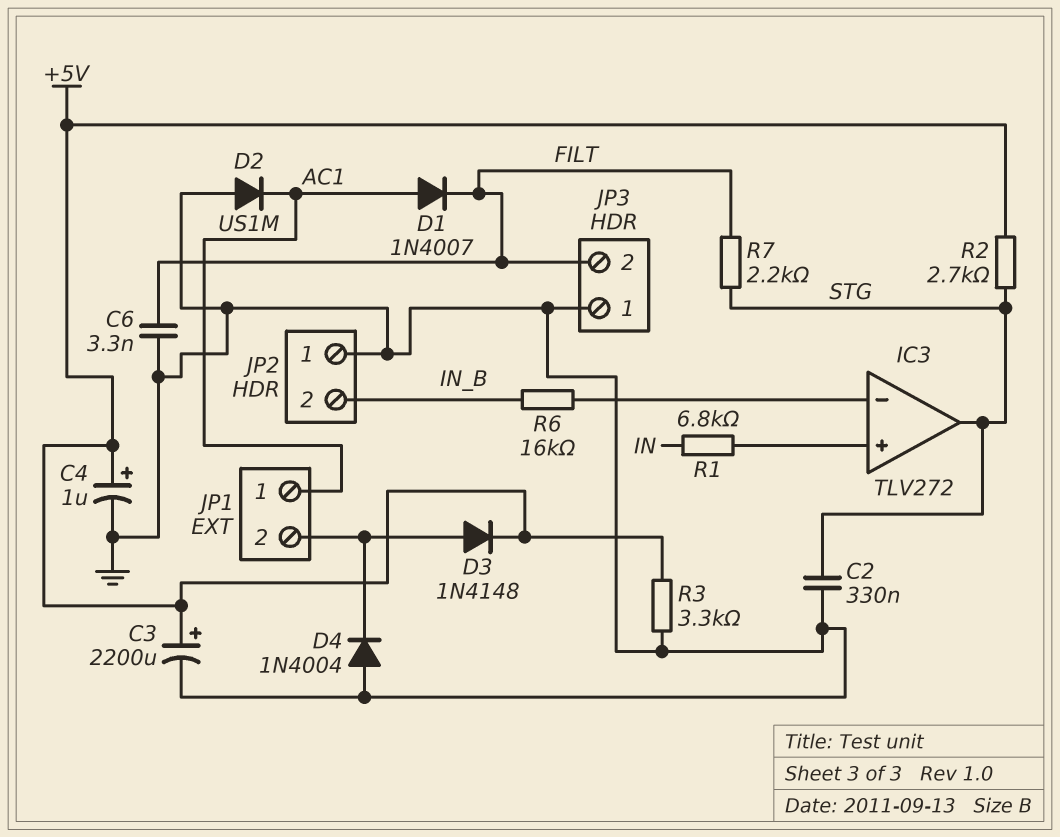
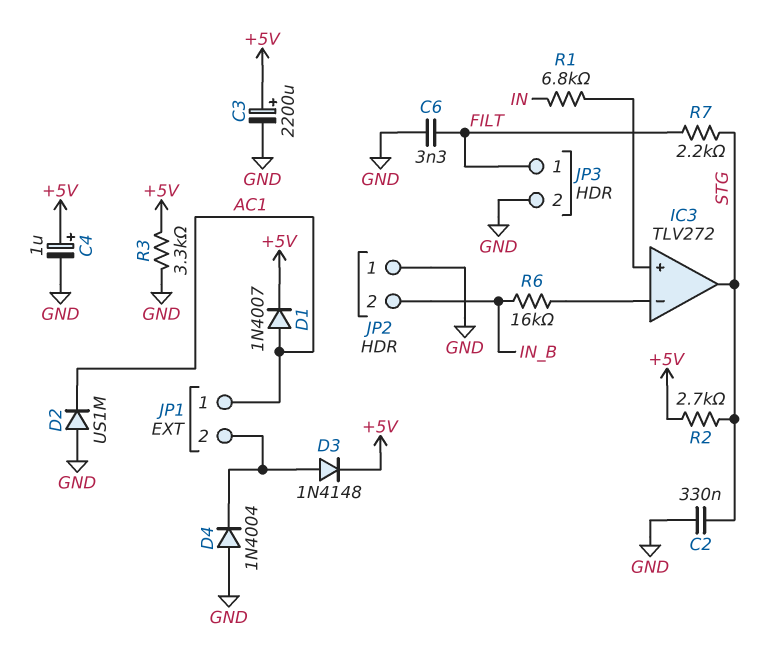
D1: diode 1N4007 (A AC1, K FILT) -> diode 1N4007 (A AC1, K +5V)
JP3 pin 1: GND -> FILT
JP3 pin 2: FILT -> GND

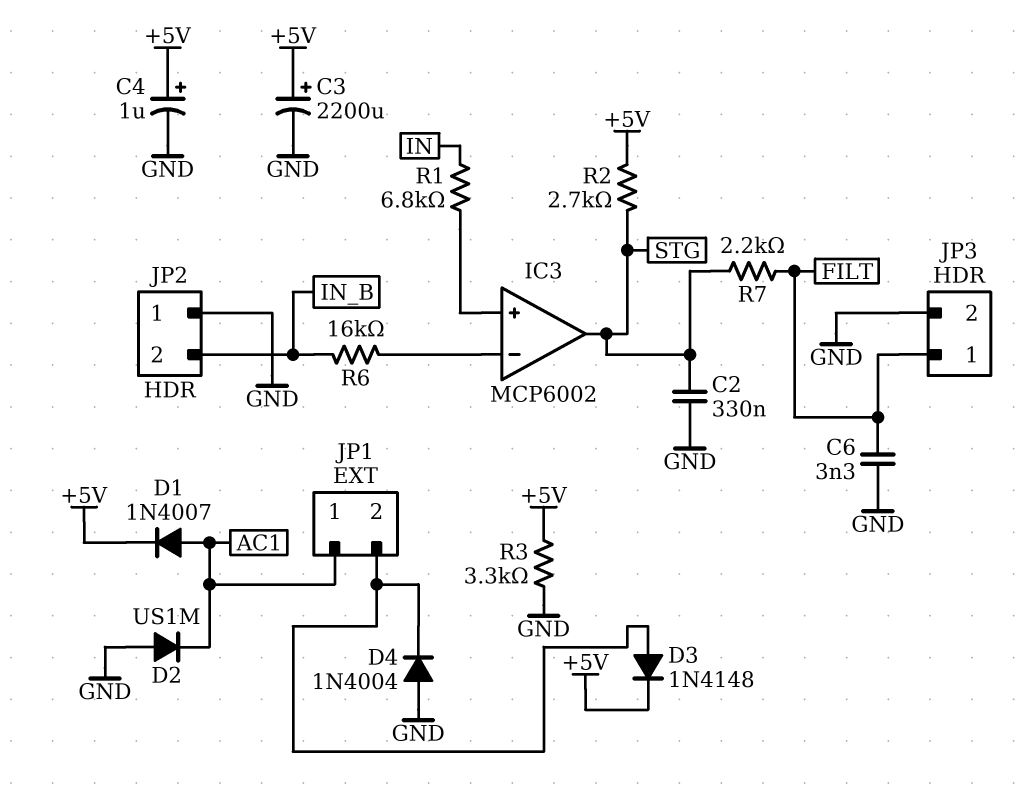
IC3: TLV272 -> MCP6002

